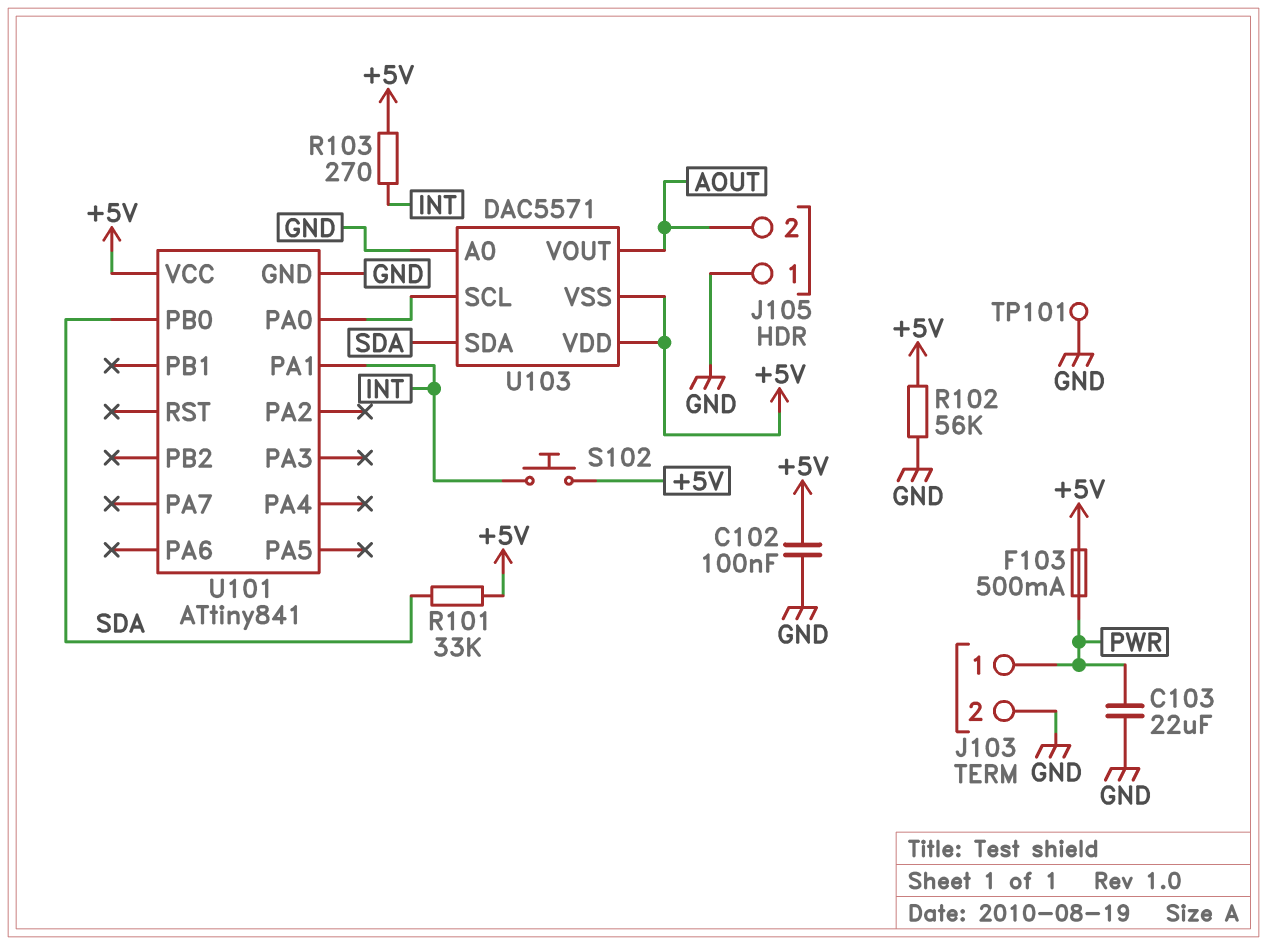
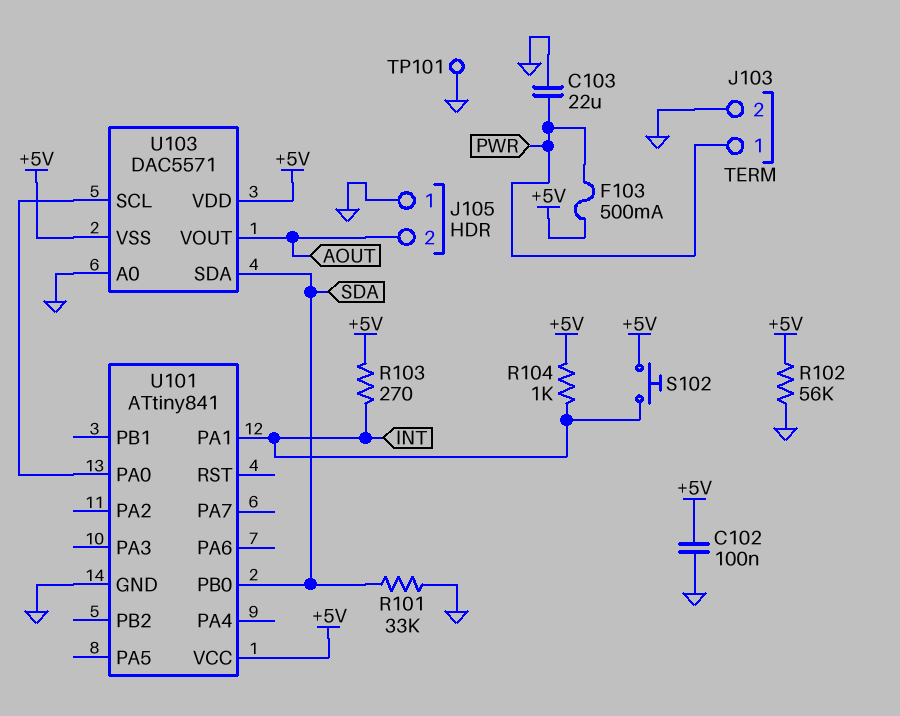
R101: 33k (+5V, SDA) -> 33k (GND, SDA)
R104: none -> 1k (+5V, INT)

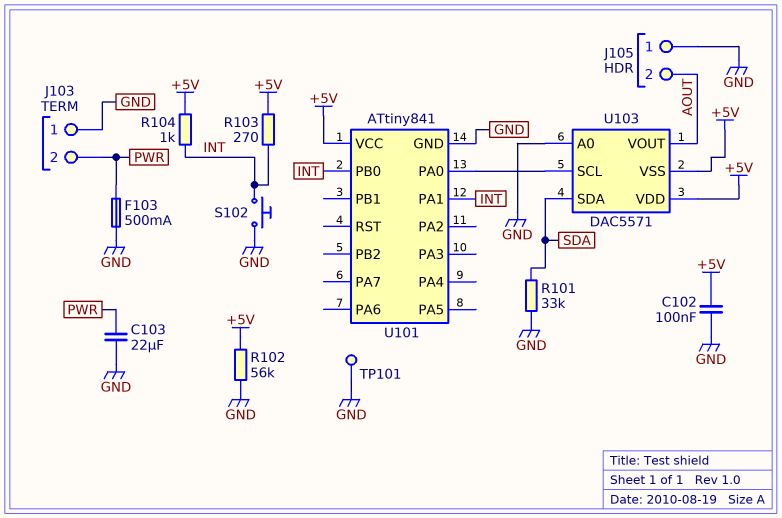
F103: 500mA (+5V, PWR) -> 500mA (GND, PWR)
J103 pin 1: PWR -> GND
J103 pin 2: GND -> PWR
S102: button (+5V, INT) -> button (GND, INT)
U101 pin PB0: SDA -> INT

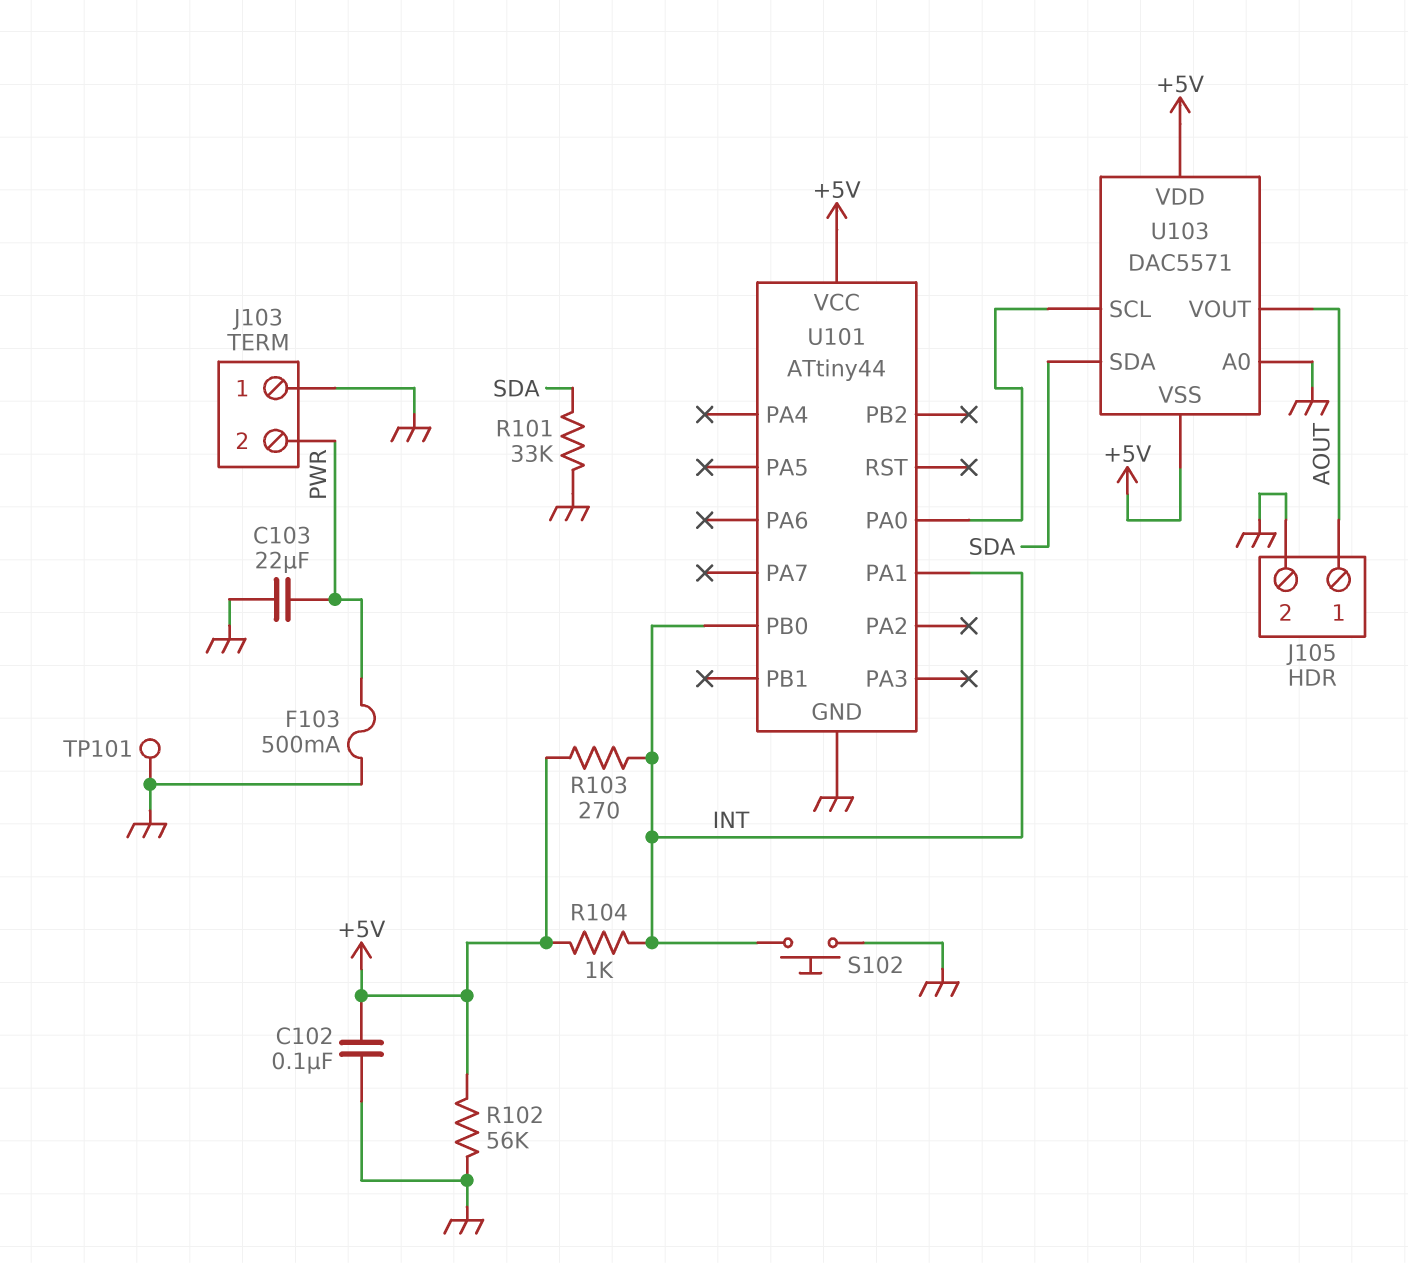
J105 pin 1: GND -> AOUT
J105 pin 2: AOUT -> GND
U101: ATtiny841 -> ATtiny44

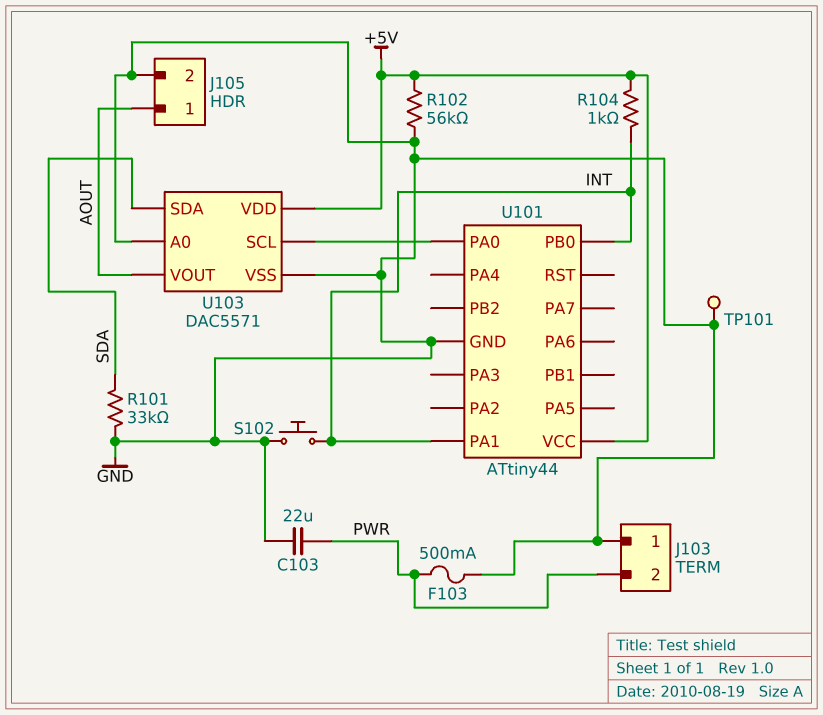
C102: 100nF (+5V, GND) -> none
R103: 270 (+5V, INT) -> none
U103 pin VSS: +5V -> GND

